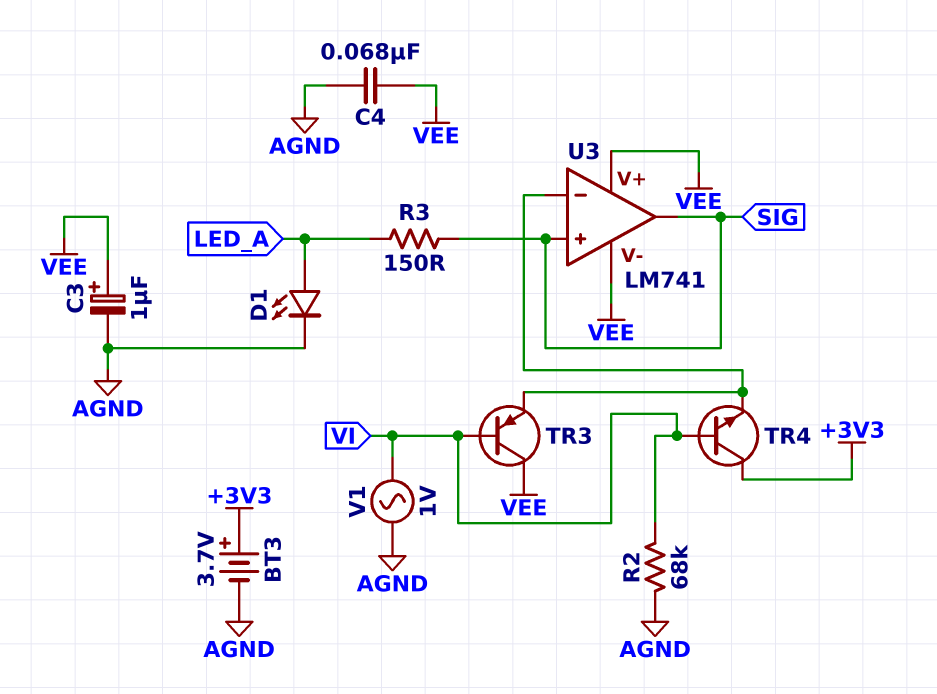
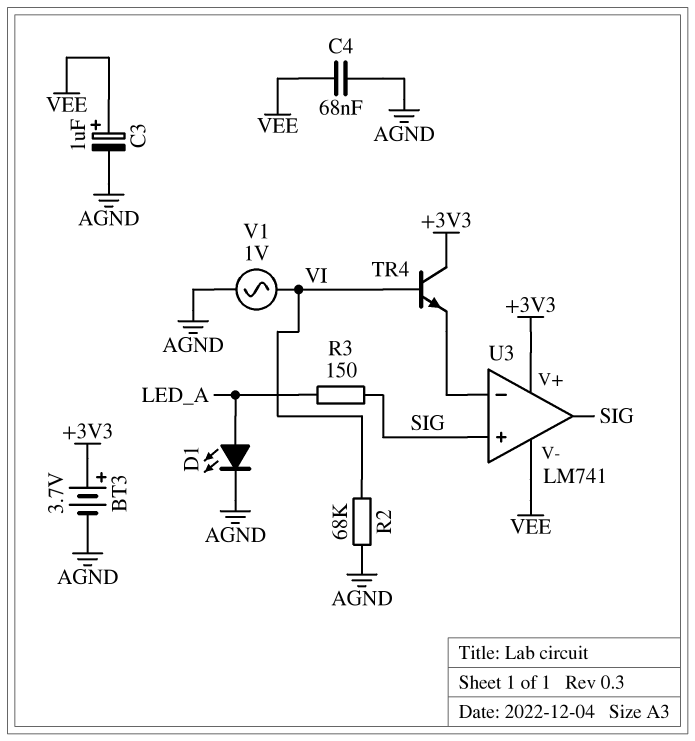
TR3: PNP (B VI, C VEE, E U3/in-) -> none
U3 pin V+: VEE -> +3V3

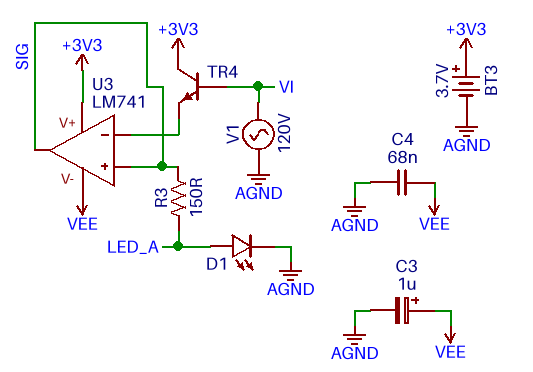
R2: 68k (AGND, VI) -> none
V1: AC 1V (AGND, VI) -> AC 120V (AGND, VI)

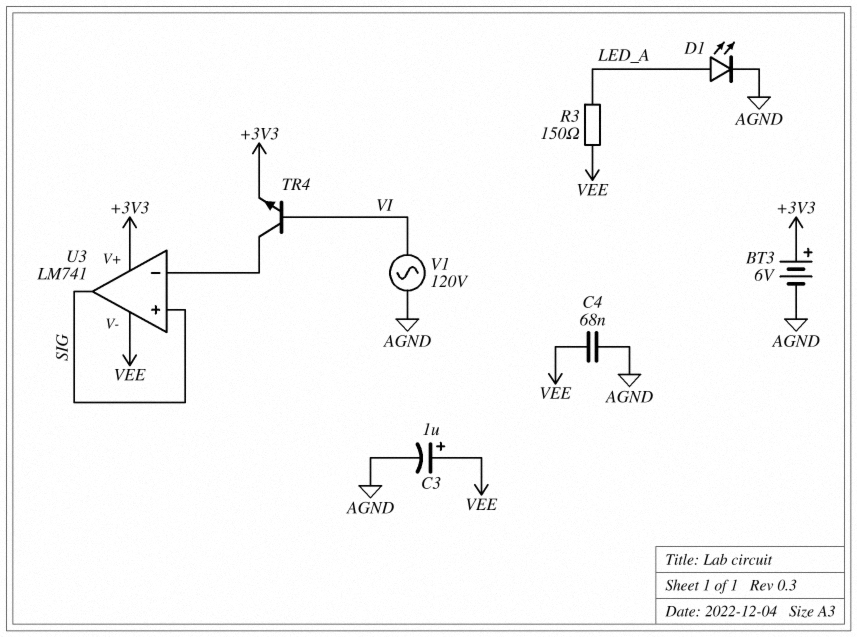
BT3: 3.7V (plus +3V3, minus AGND) -> 6V (plus +3V3, minus AGND)
R3: 150 (LED_A, SIG) -> 150 (LED_A, VEE)
TR4: NPN (B VI, C +3V3, E U3/in-) -> NPN (B VI, C U3/in-, E +3V3)

